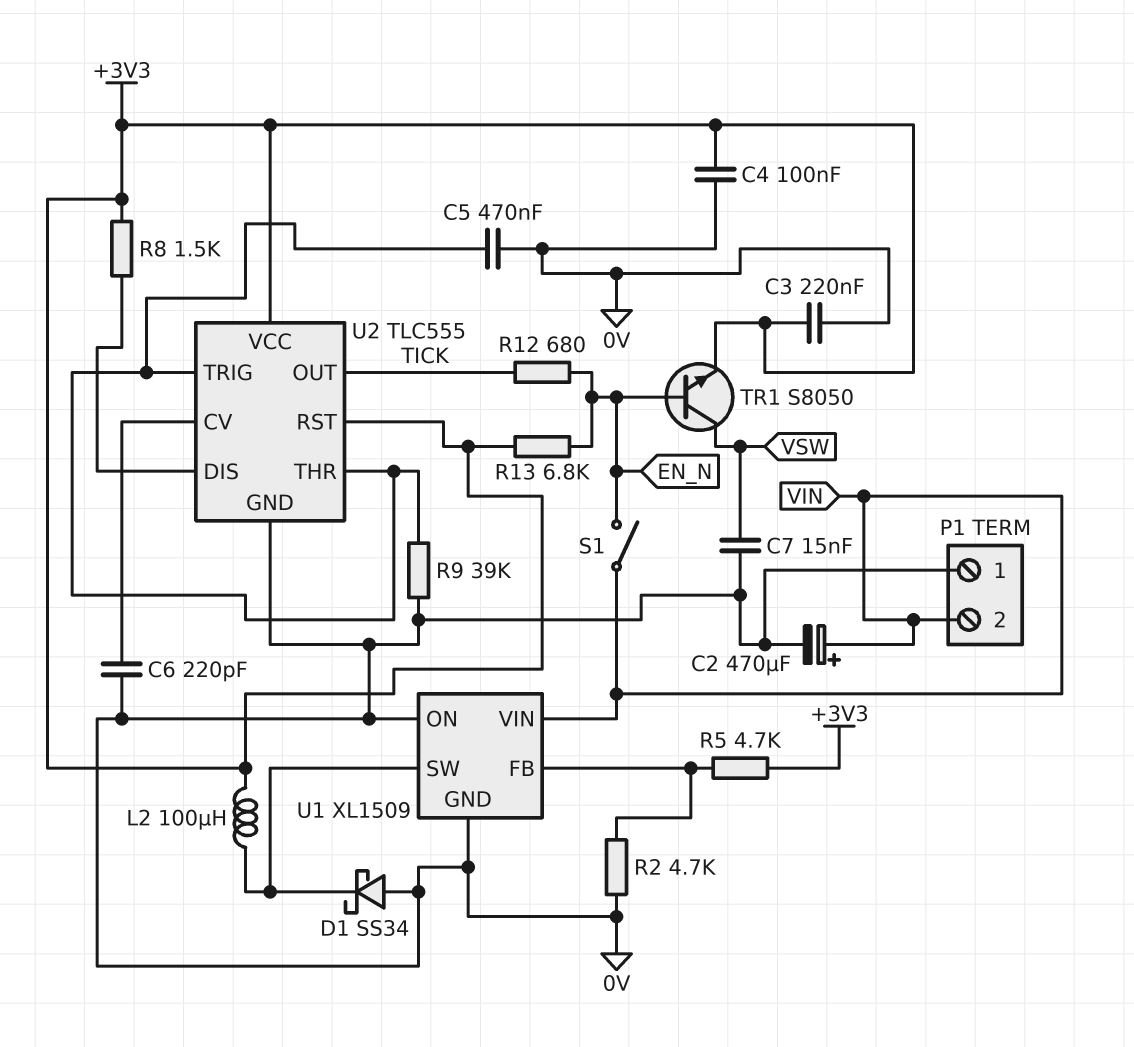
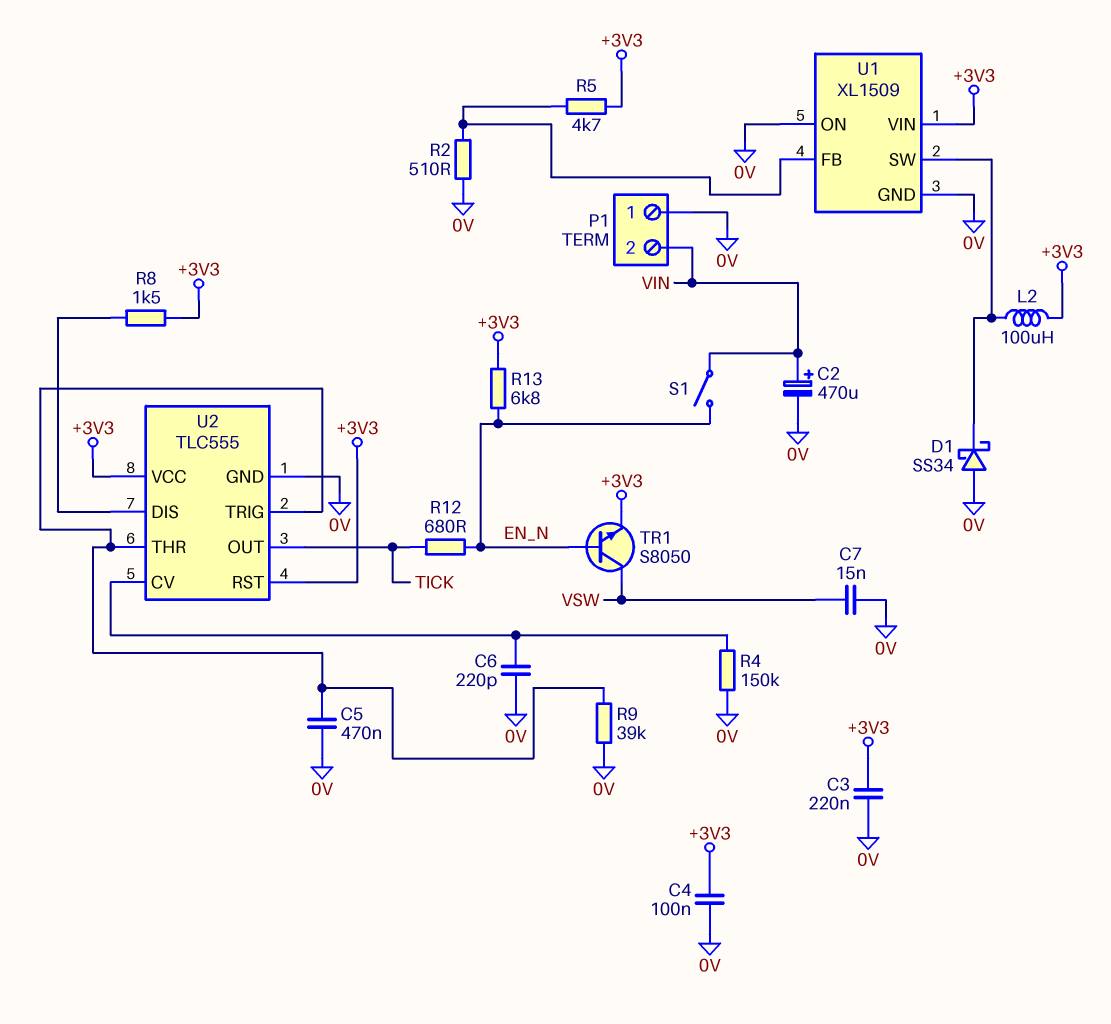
R2: 4.7k (0V, U1/FB) -> 510 (0V, U1/FB)
R4: none -> 150k (0V, U2/CV)
U1 pin VIN: VIN -> +3V3

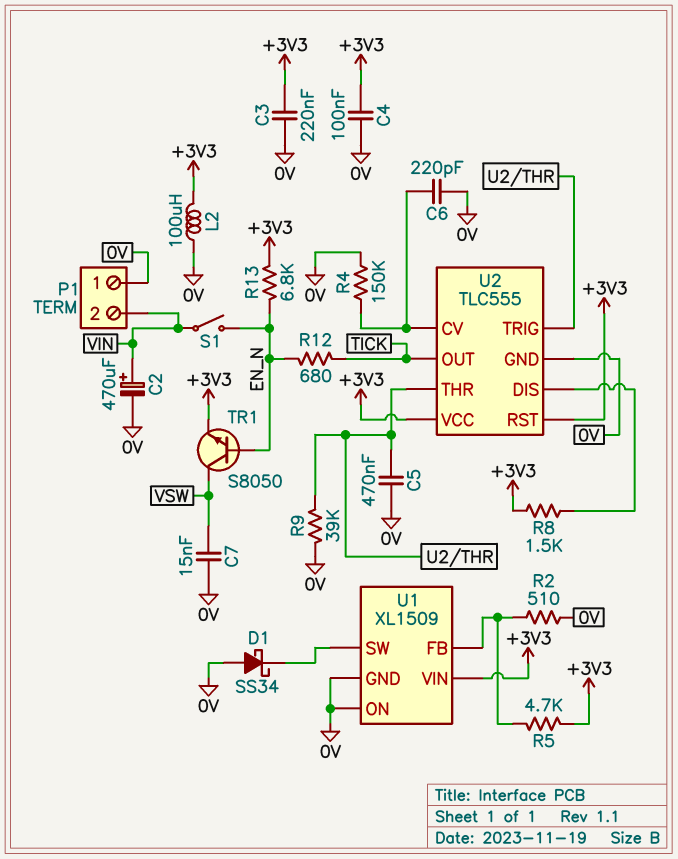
L2: 100uH (+3V3, U1/SW) -> 100uH (+3V3, 0V)

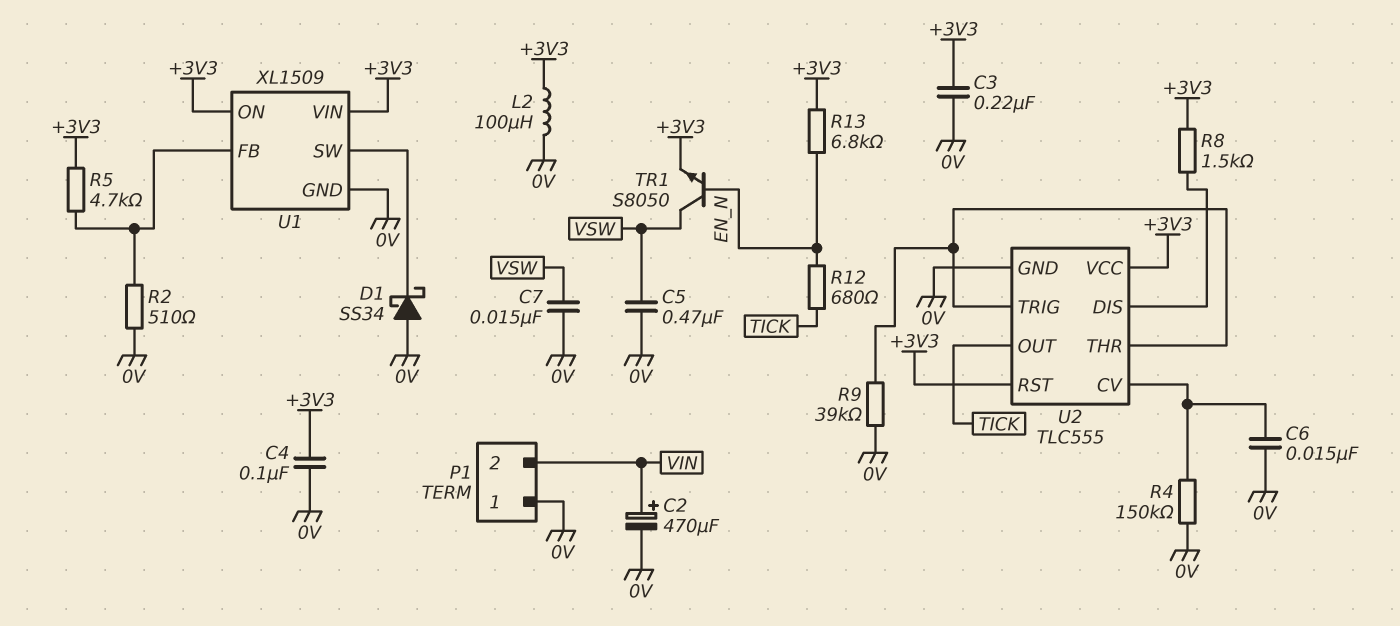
C5: 470nF (0V, U2/THR) -> 470nF (0V, VSW)
C6: 220pF (0V, U2/CV) -> 15nF (0V, U2/CV)
S1: switch (EN_N, VIN) -> none
U1 pin ON: 0V -> +3V3

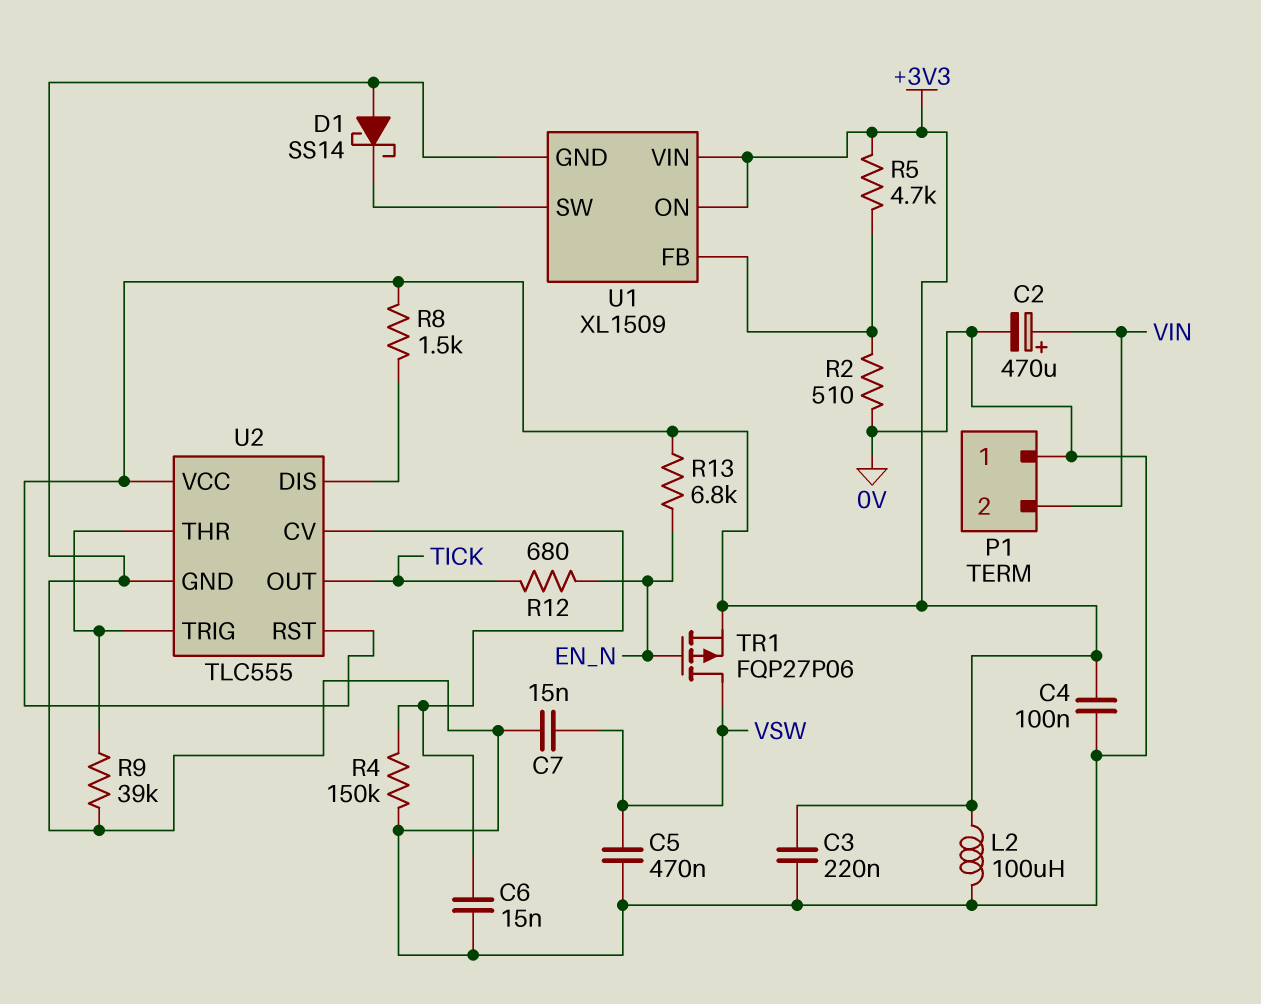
D1: schottky SS34 (A 0V, K U1/SW) -> schottky SS14 (A 0V, K U1/SW)
TR1: NPN S8050 (B EN_N, C VSW, E +3V3) -> PMOS FQP27P06 (G EN_N, D VSW, S +3V3)

